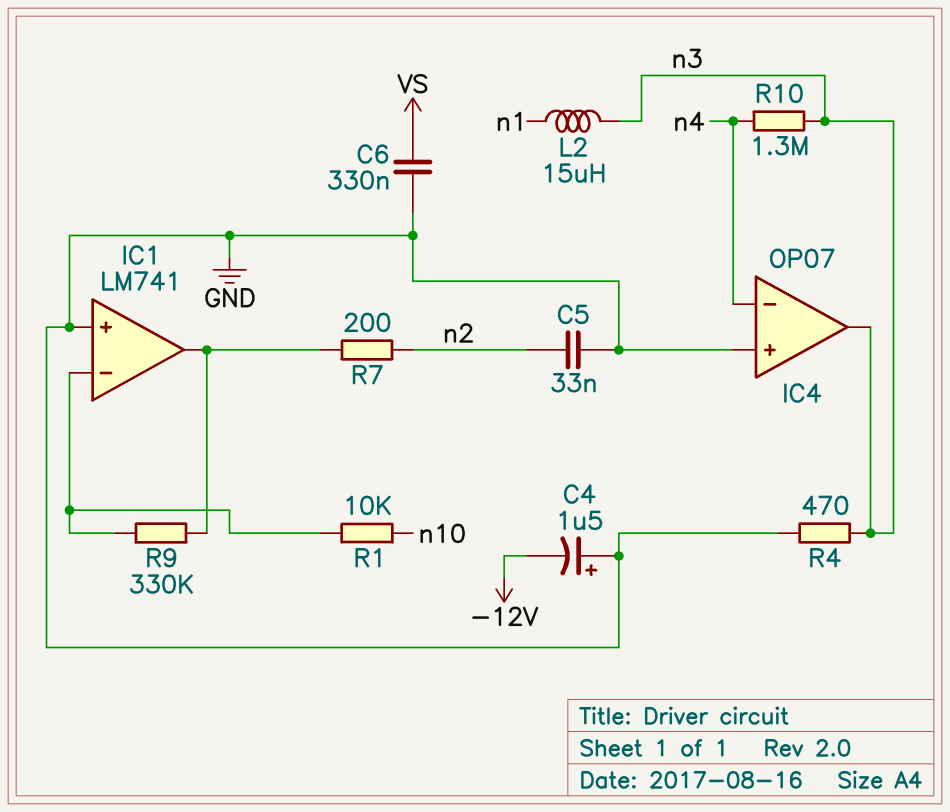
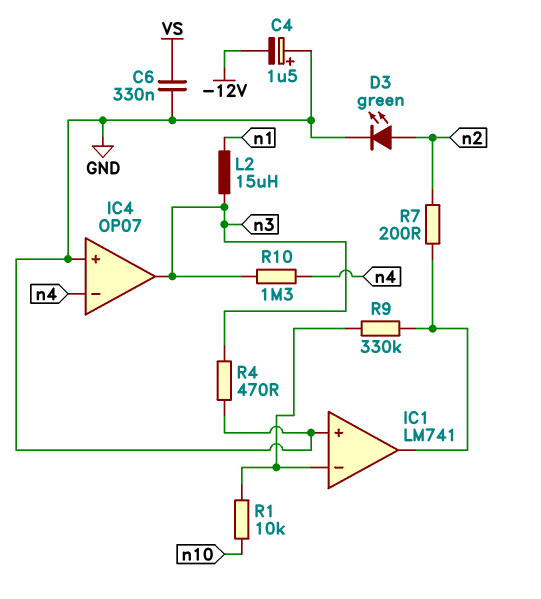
C5: 33nF (GND, n2) -> none
D3: none -> LED green (A n2, K GND)

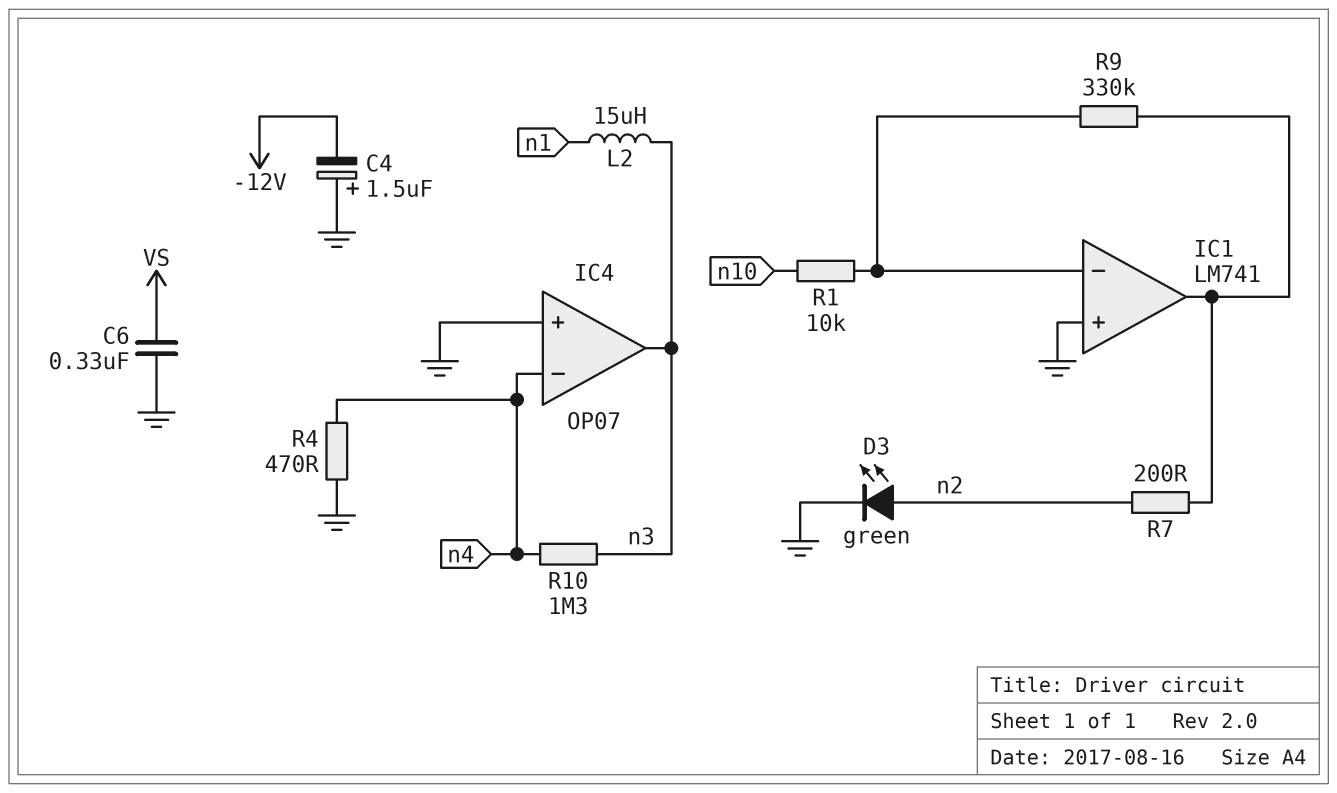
R4: 470 (GND, n3) -> 470 (GND, n4)

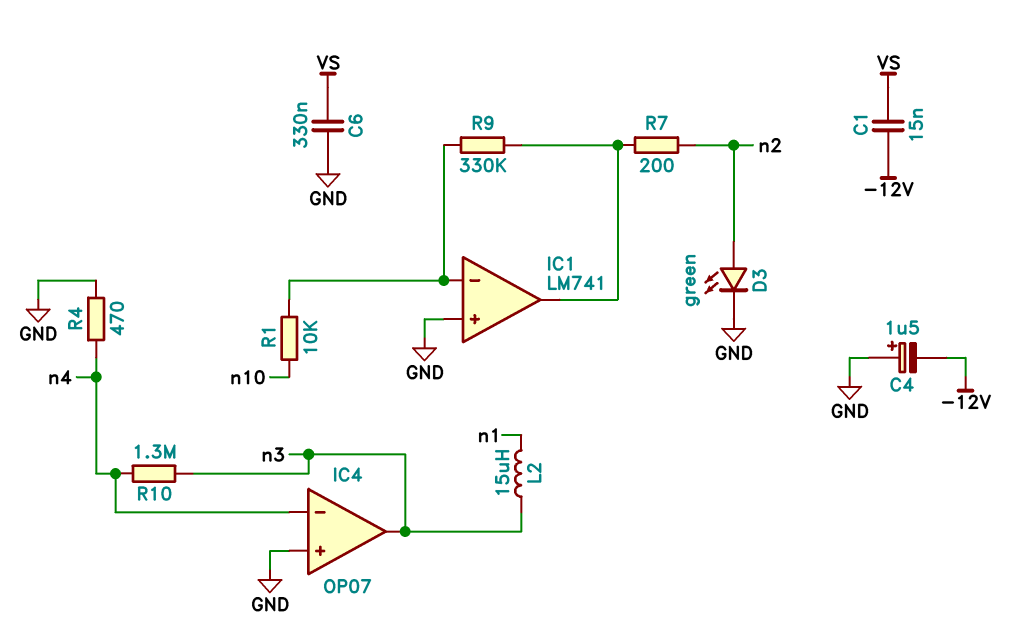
C1: none -> 15nF (-12V, VS)

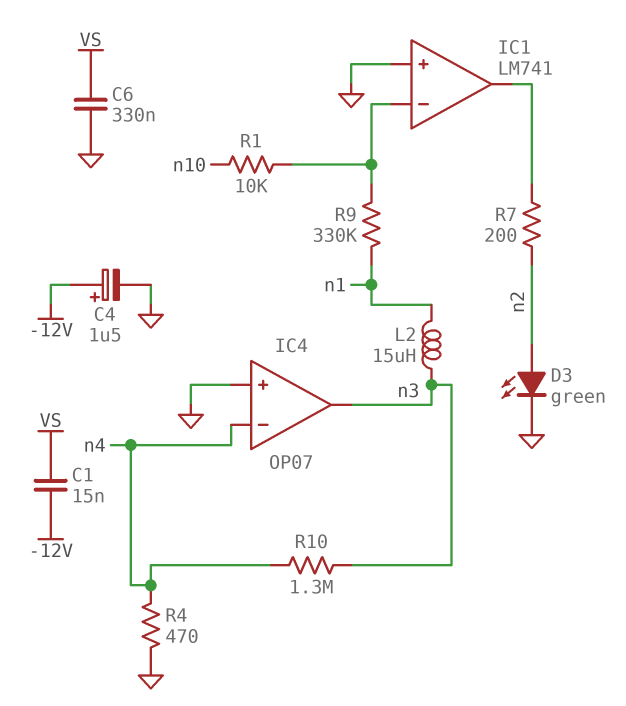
C4: 1.5uF (plus GND, minus -12V) -> 1.5uF (plus -12V, minus GND)
R9: 330k (IC1/in-, IC1/out) -> 330k (IC1/in-, n1)

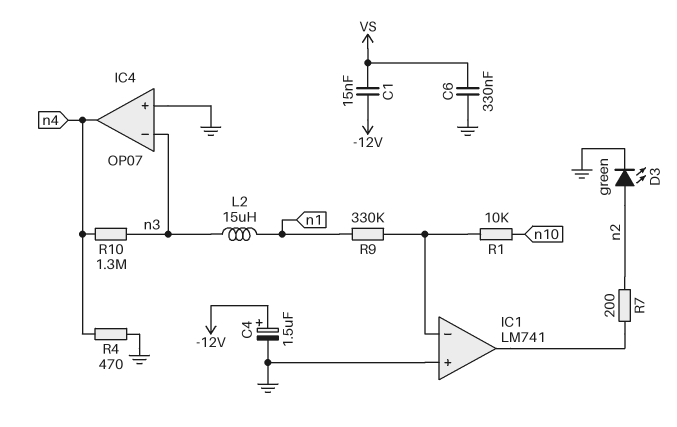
IC4 pin in-: n4 -> n3
IC4 pin out: n3 -> n4

